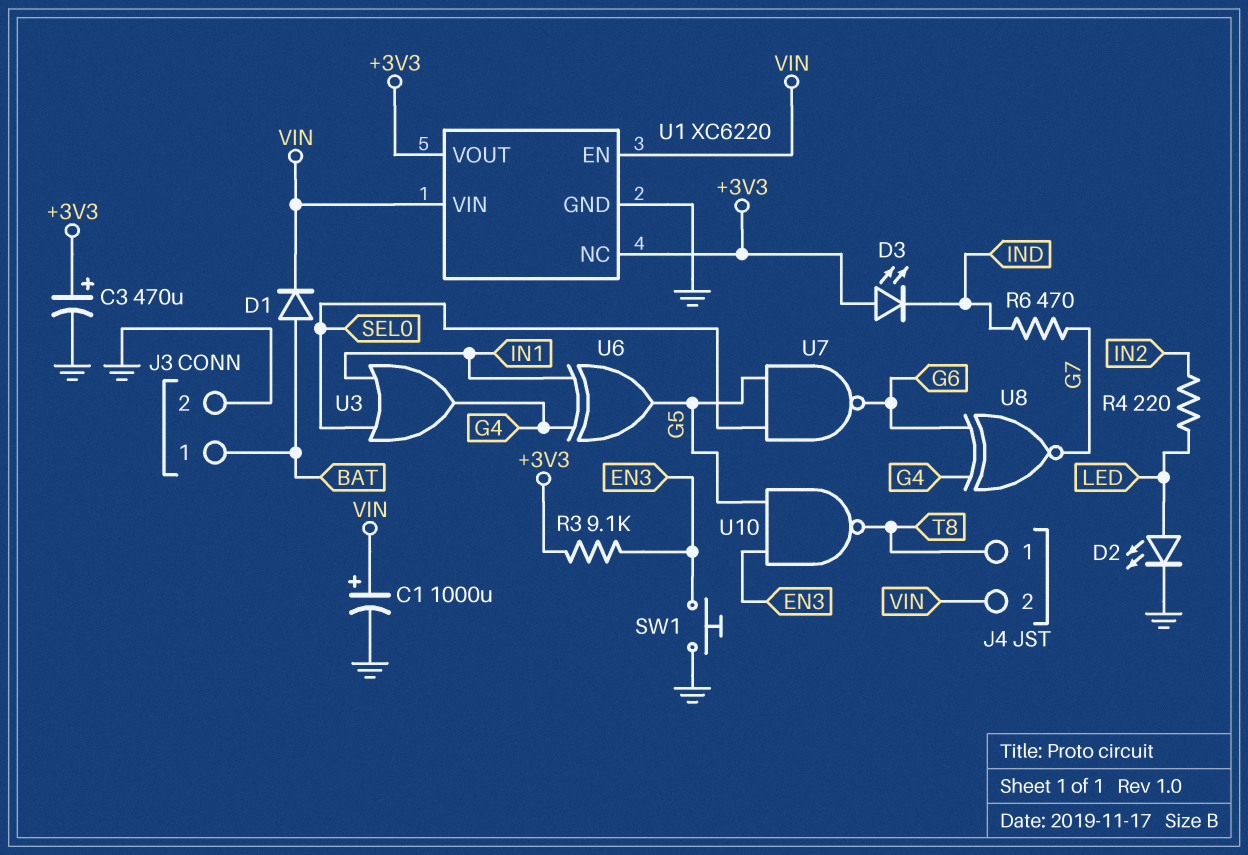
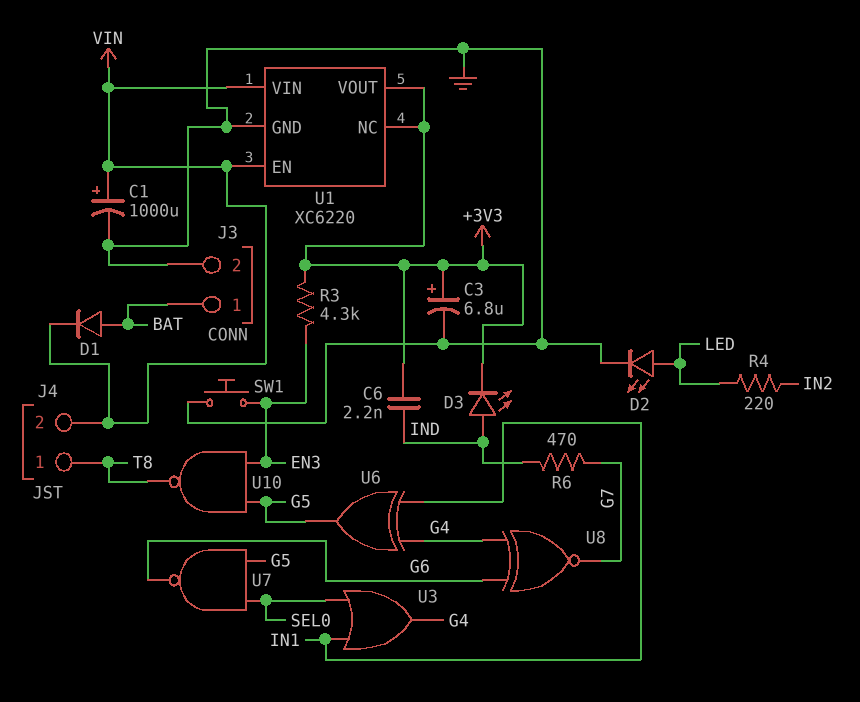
C3: 470uF (plus +3V3, minus GND) -> 6.8uF (plus +3V3, minus GND)
C6: none -> 2.2nF (+3V3, IND)
D3: LED (A +3V3, K IND) -> LED (A IND, K +3V3)
R3: 9.1k (+3V3, EN3) -> 4.3k (+3V3, EN3)

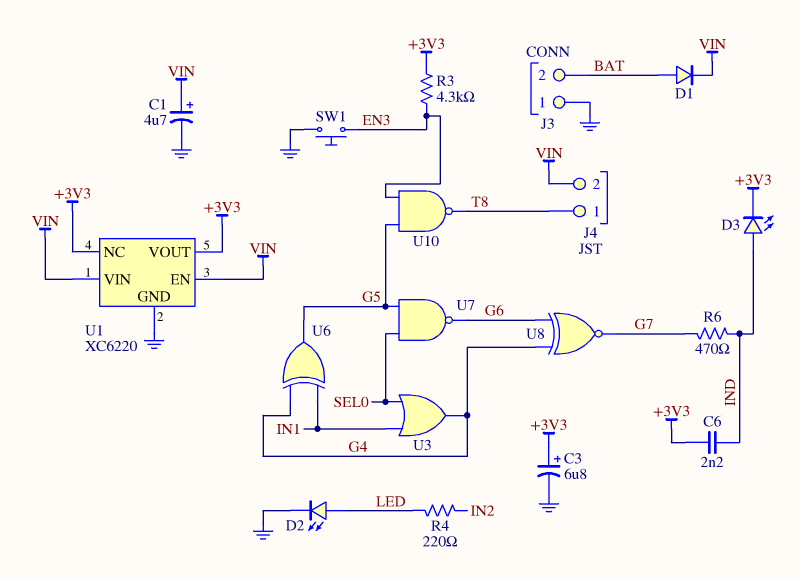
C1: 1000uF (plus VIN, minus GND) -> 4.7uF (plus VIN, minus GND)
J3 pin 1: BAT -> GND
J3 pin 2: GND -> BAT

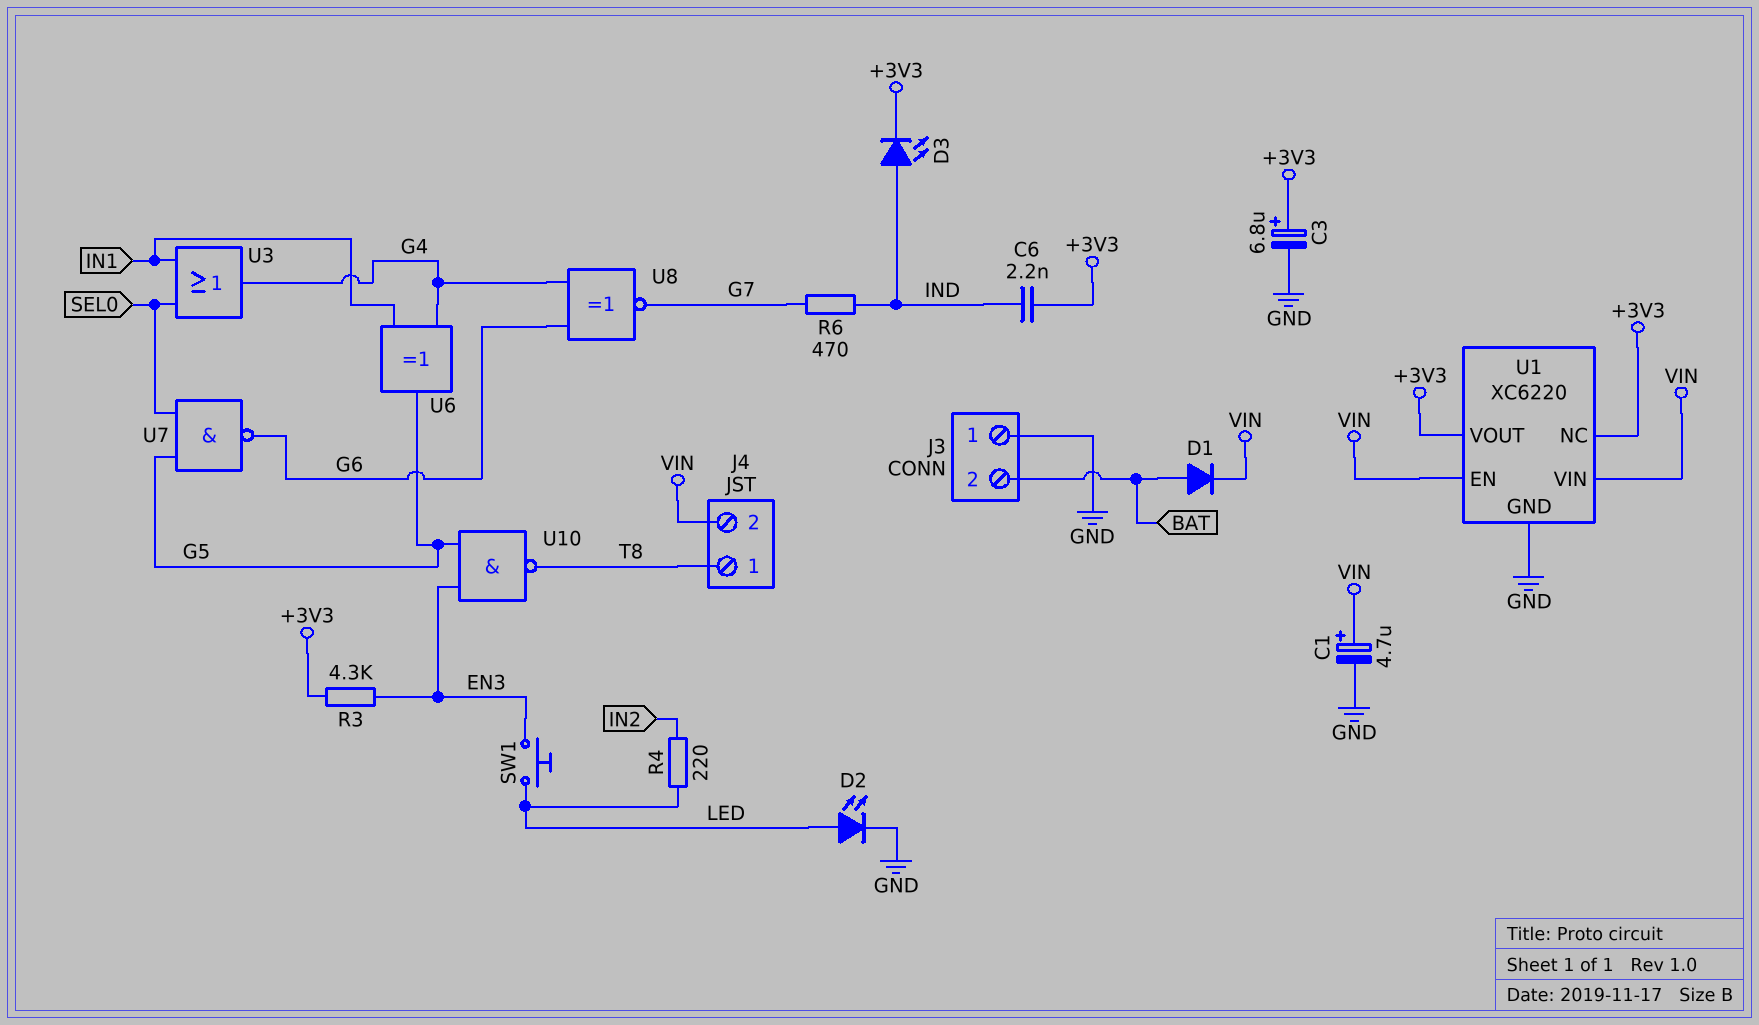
SW1: button (EN3, GND) -> button (EN3, LED)

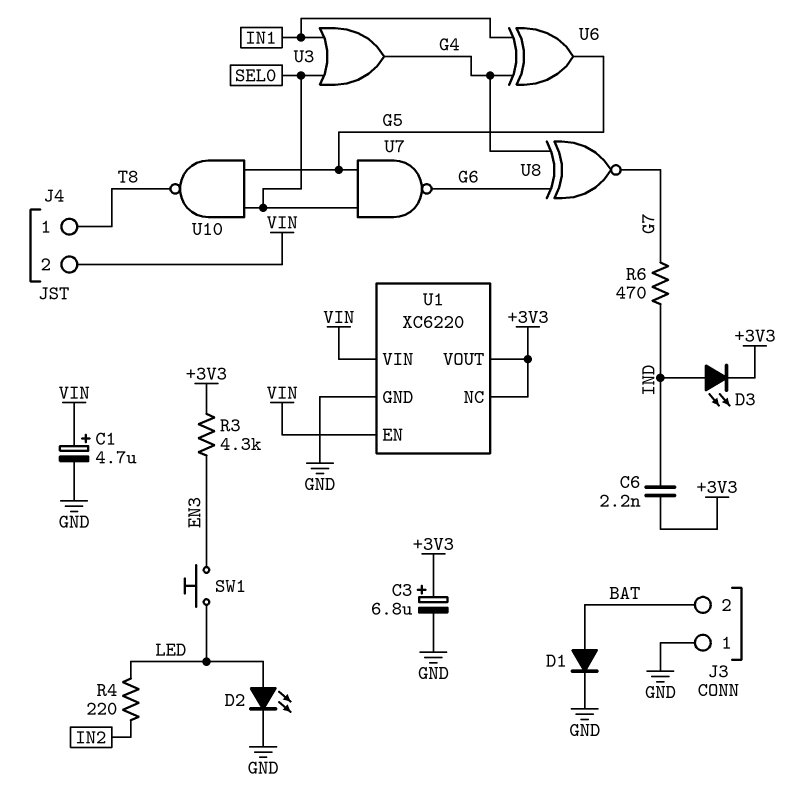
D1: diode (A BAT, K VIN) -> diode (A BAT, K GND)
U10: NAND (in EN3, in G5, out T8) -> NAND (in G5, in SEL0, out T8)

